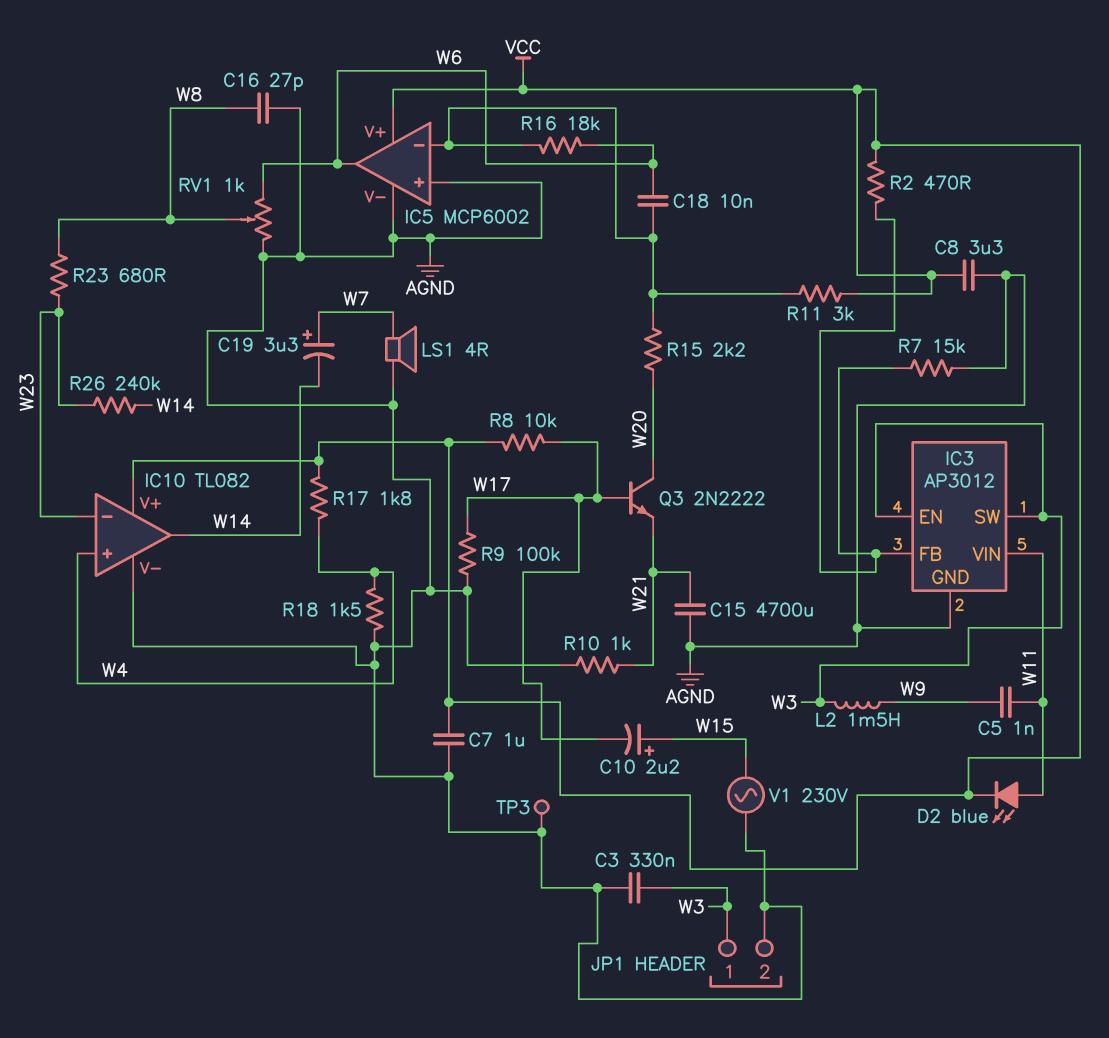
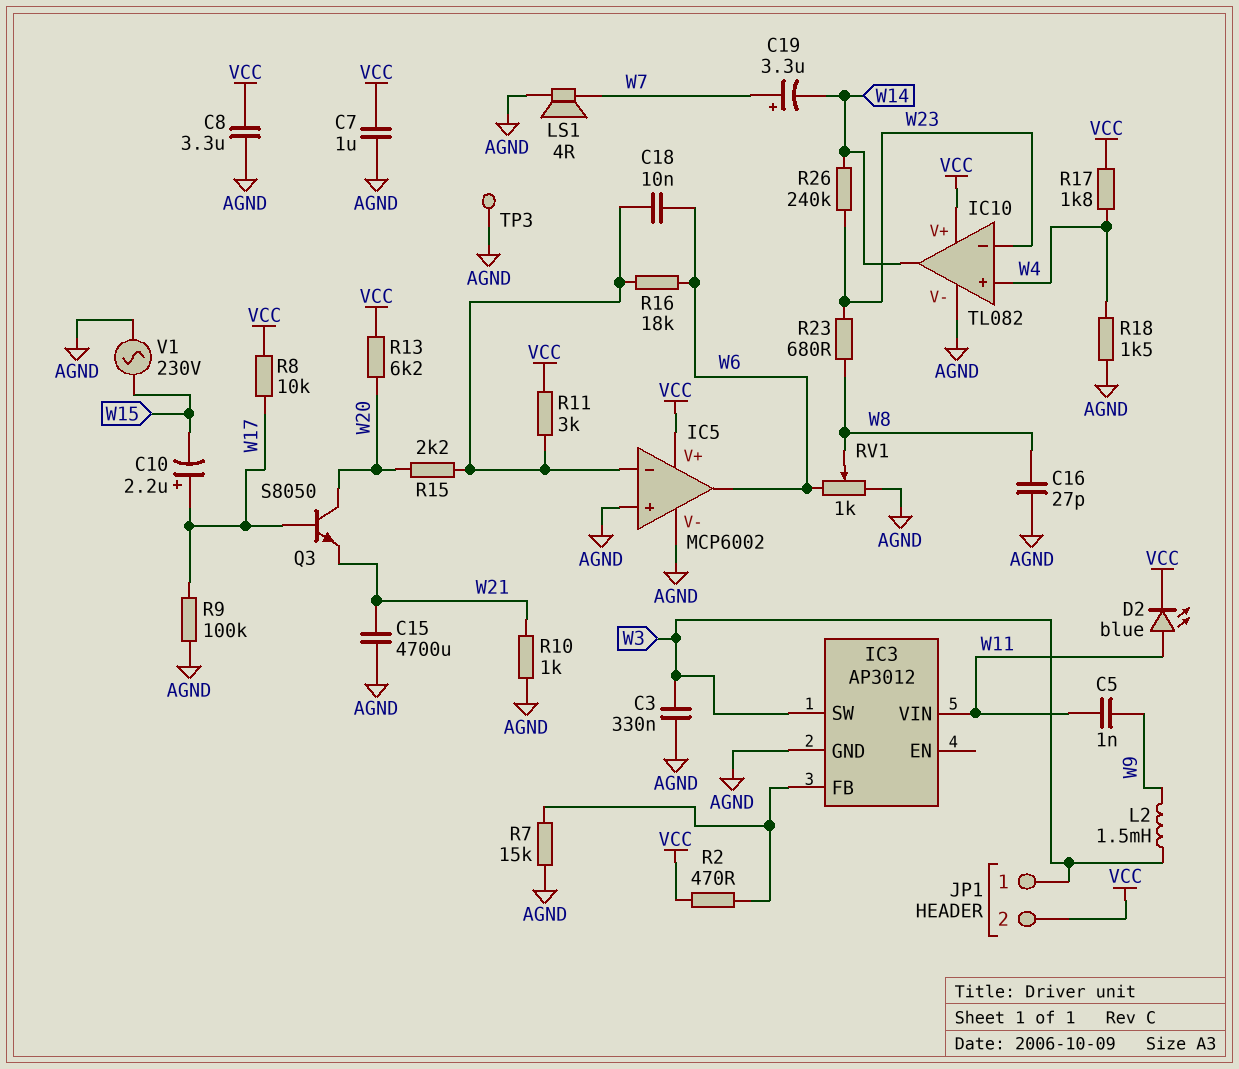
C10: 2.2uF (plus W15, minus W17) -> 2.2uF (plus W17, minus W15)
IC3 pin EN: W3 -> none
JP1 pin 2: AGND -> VCC
Q3: NPN 2N2222 (B W17, C W20, E W21) -> NPN S8050 (B W17, C W20, E W21)
R13: none -> 6.2k (VCC, W20)

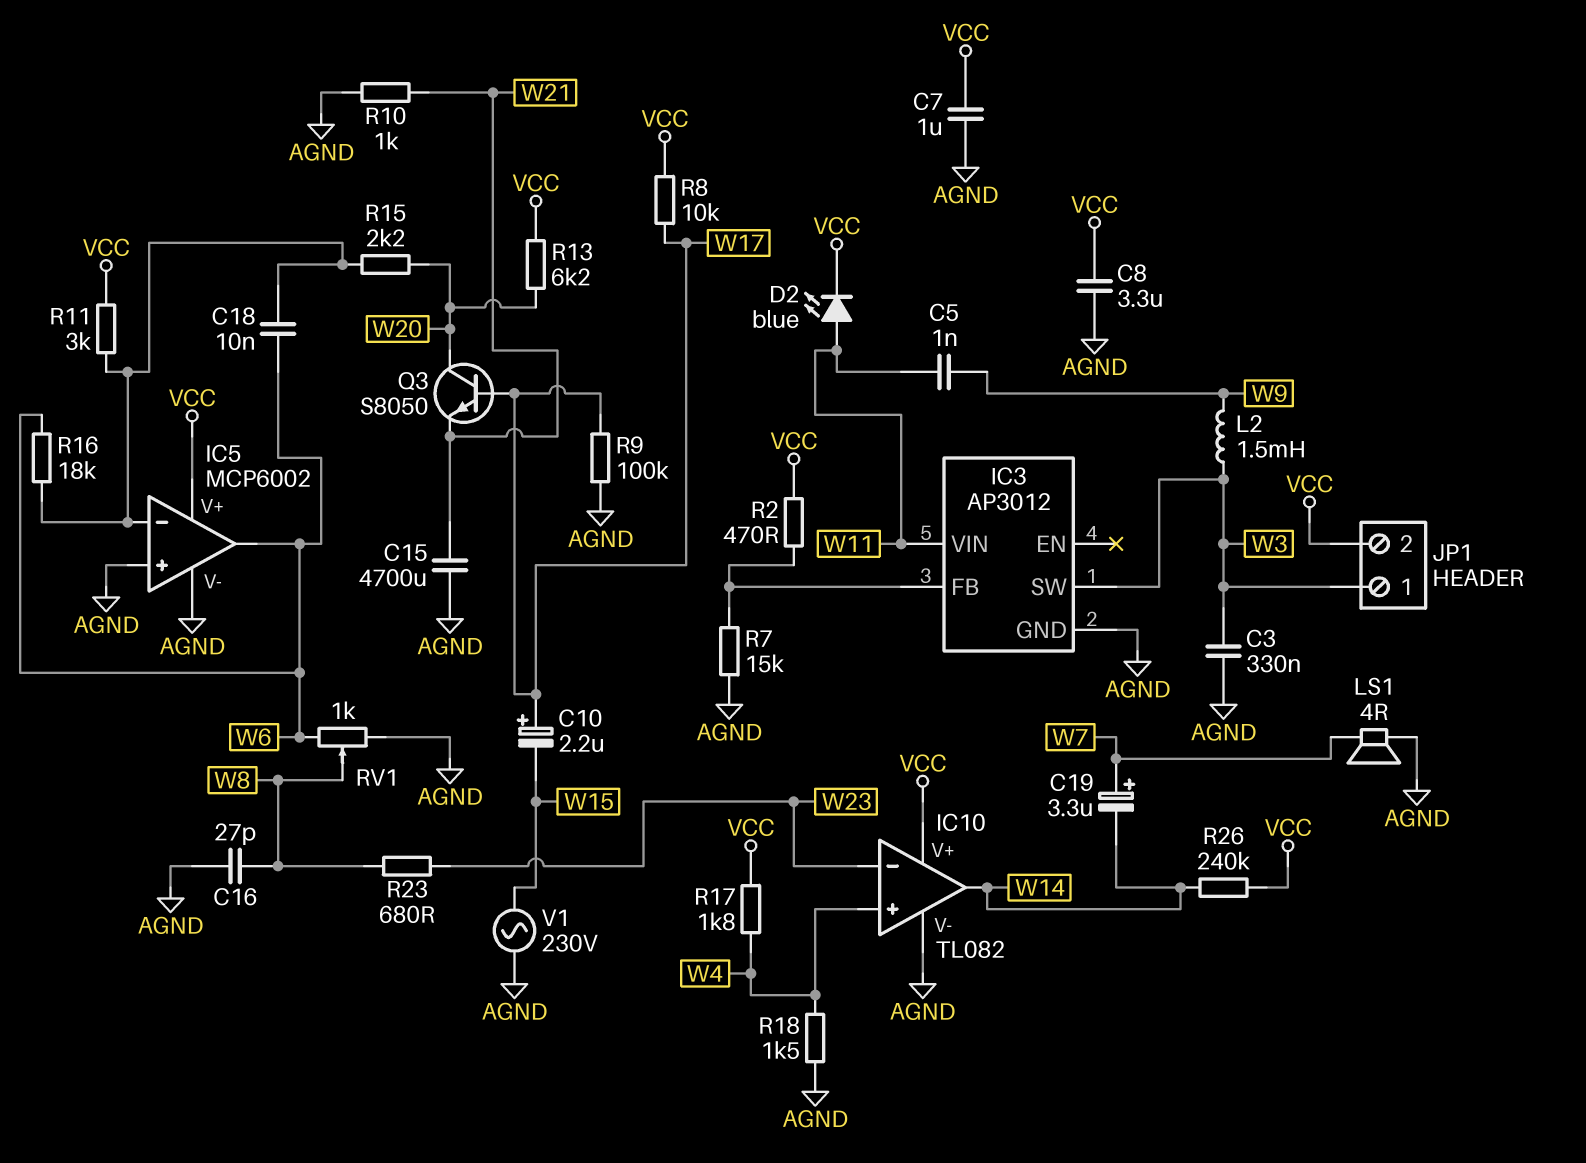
R26: 240k (W14, W23) -> 240k (VCC, W14)
TP3: test point (AGND) -> none

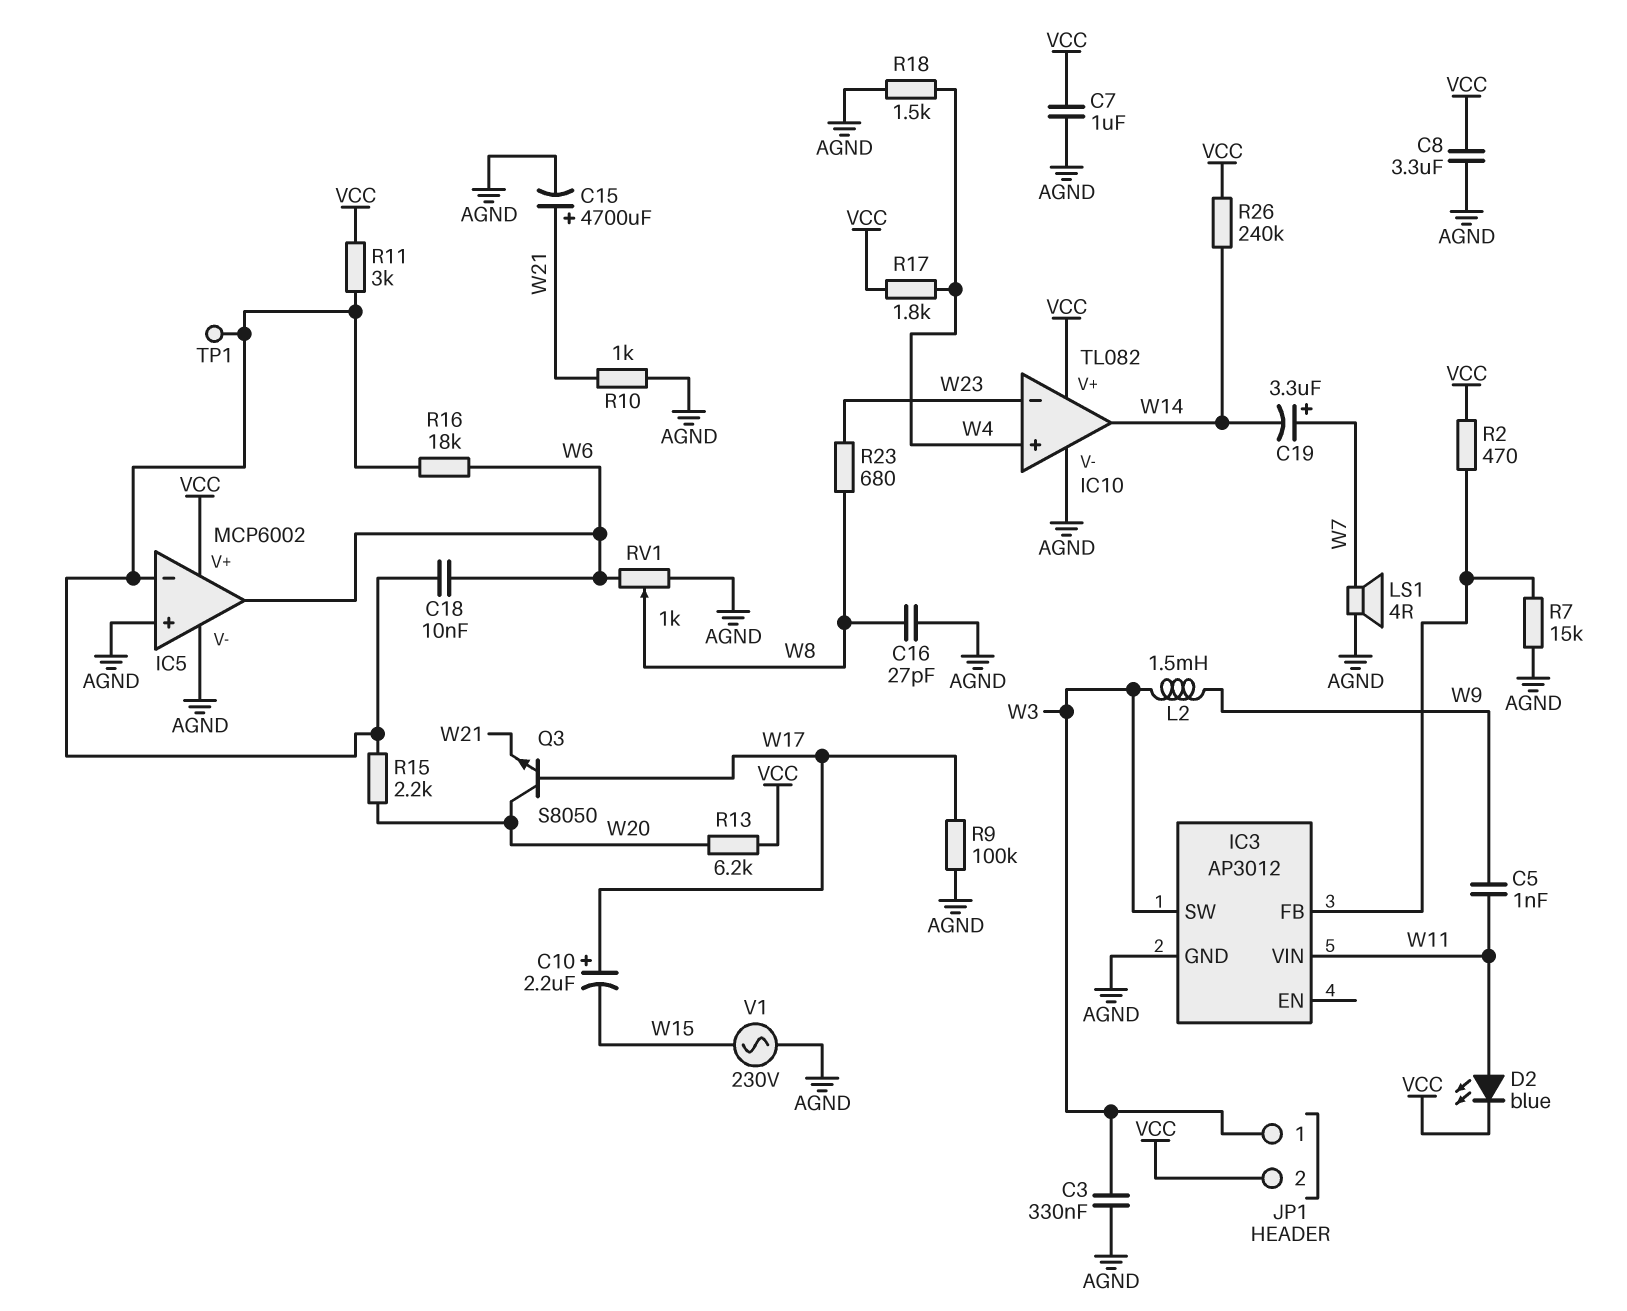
C15: 4700uF (AGND, W21) -> 4700uF (plus W21, minus AGND)
R8: 10k (VCC, W17) -> none
TP1: none -> test point (IC5/in-)

